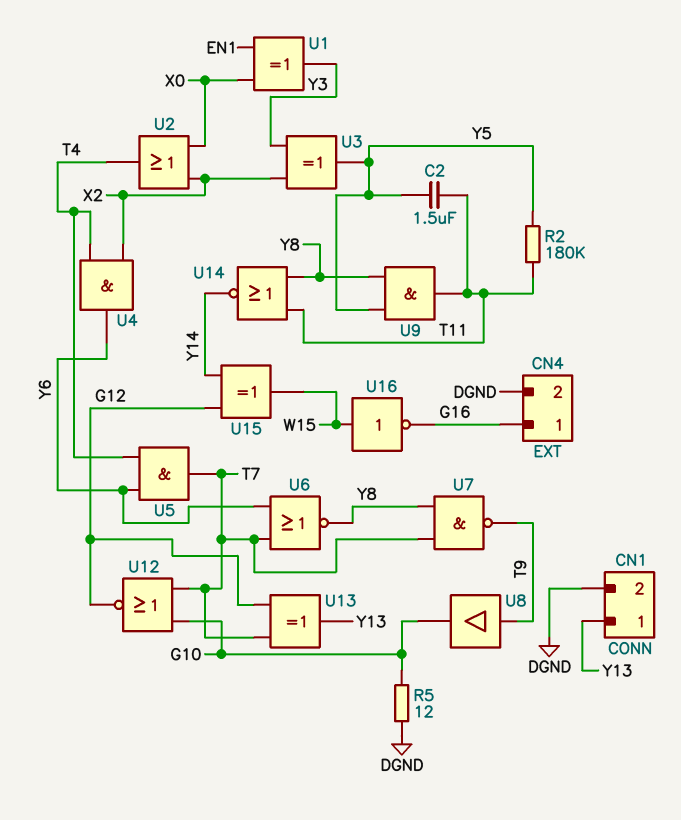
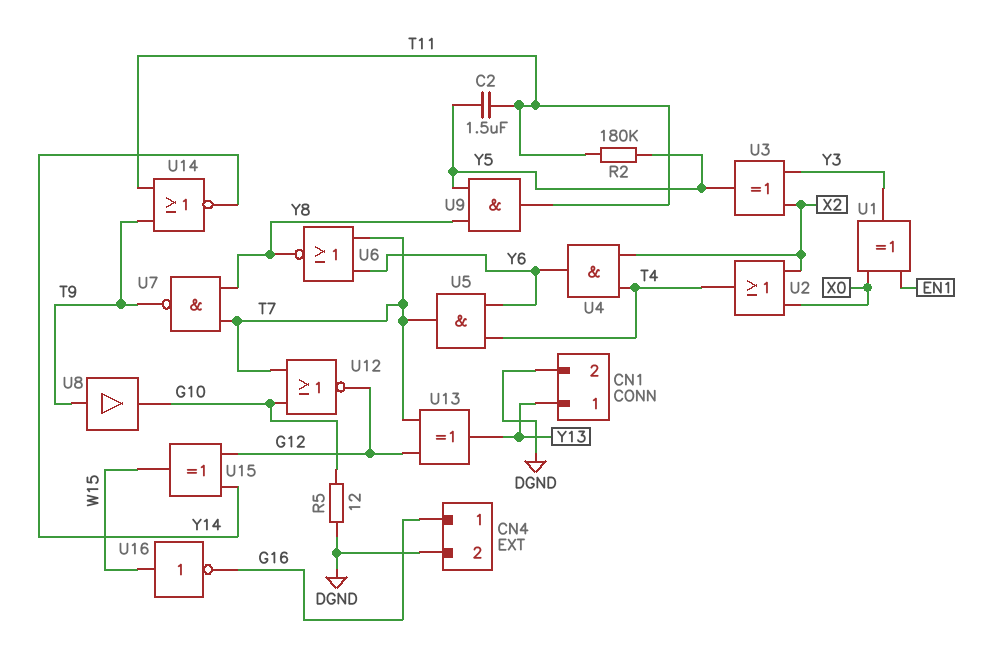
U14: NOR (in T11, in Y8, out Y14) -> NOR (in T9, in T11, out Y14)

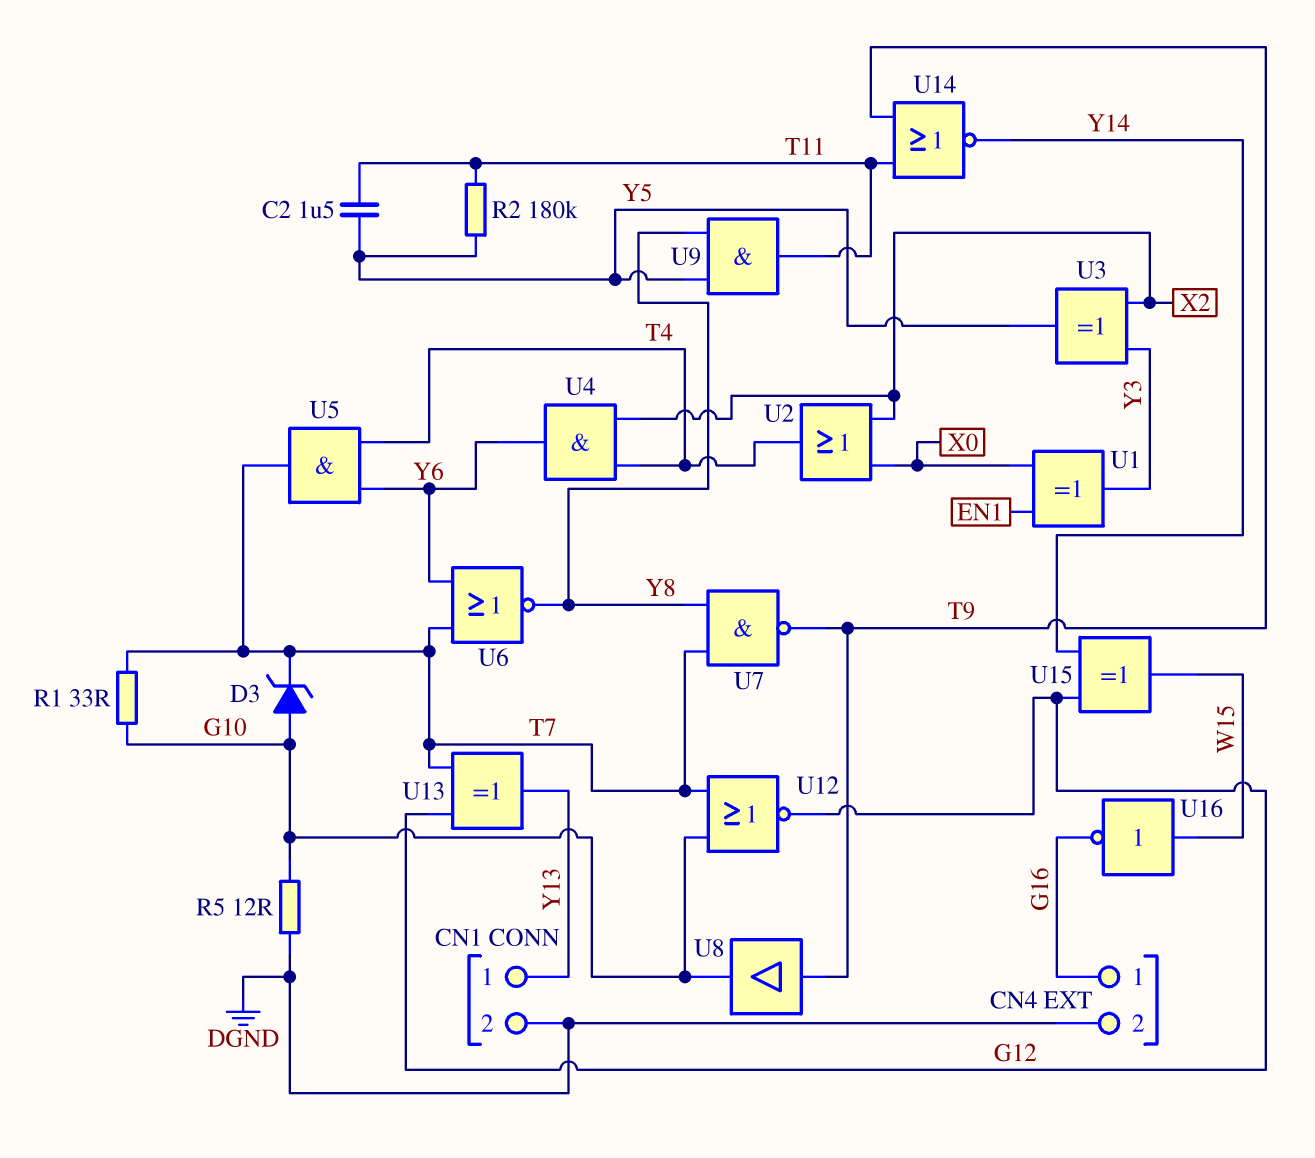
D3: none -> zener (A G10, K T7)
R1: none -> 33 (G10, T7)

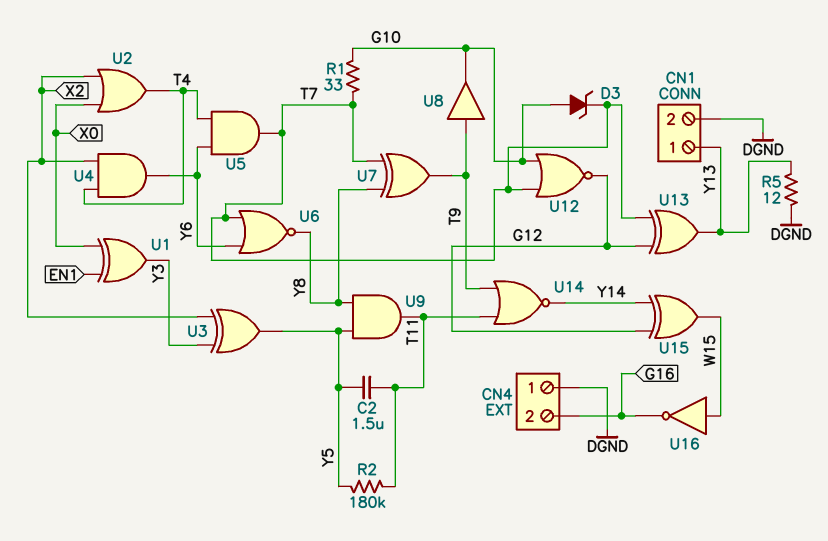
CN4 pin 1: G16 -> DGND
CN4 pin 2: DGND -> G16
R5: 12 (DGND, G10) -> 12 (DGND, Y13)
U7: NAND (in T7, in Y8, out T9) -> XOR (in T7, in Y8, out T9)

